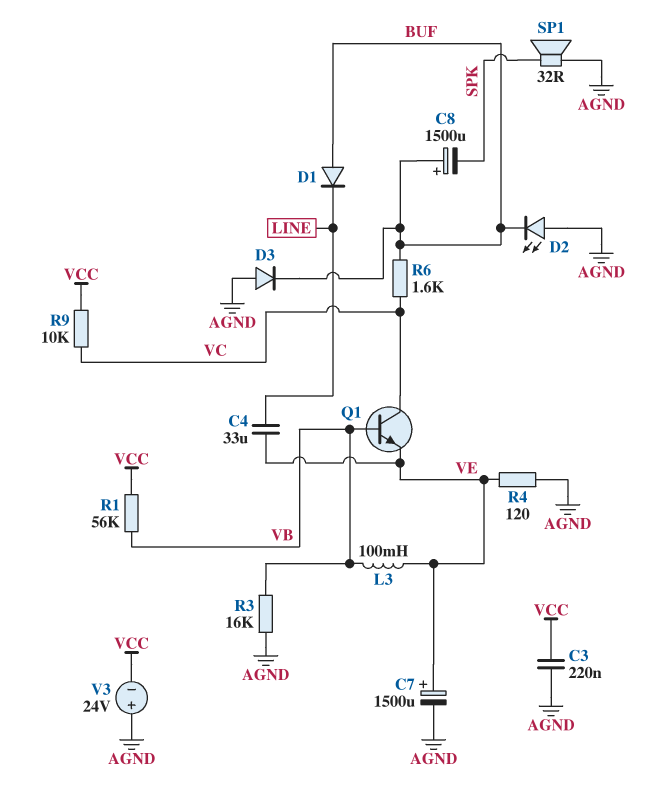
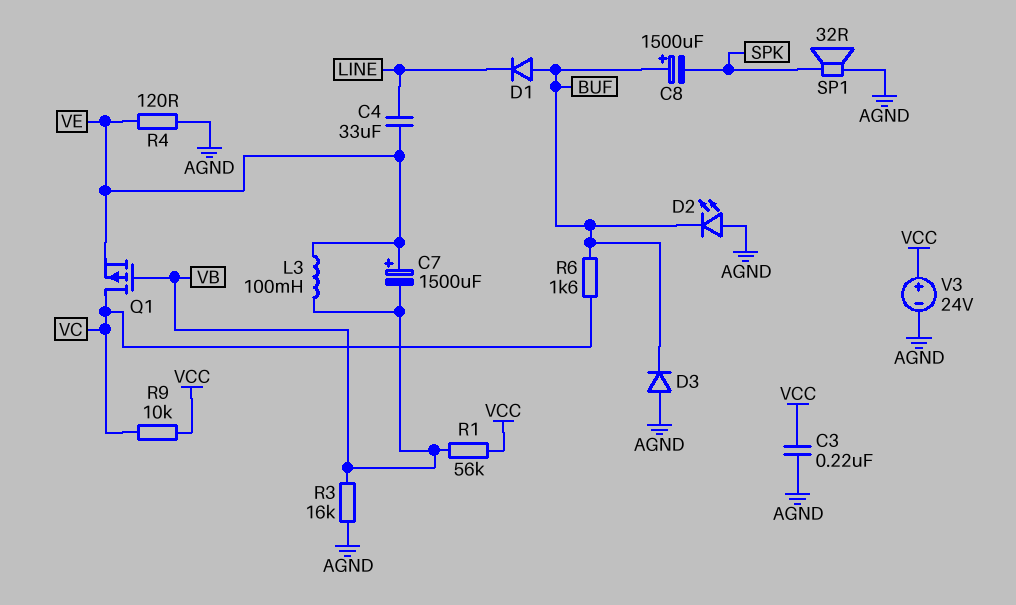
C7: 1500uF (plus VE, minus AGND) -> 1500uF (plus VE, minus VB)
Q1: NPN (B VB, C VC, E VE) -> PMOS (G VB, D VC, S VE)
V3: 24V (plus AGND, minus VCC) -> 24V (plus VCC, minus AGND)

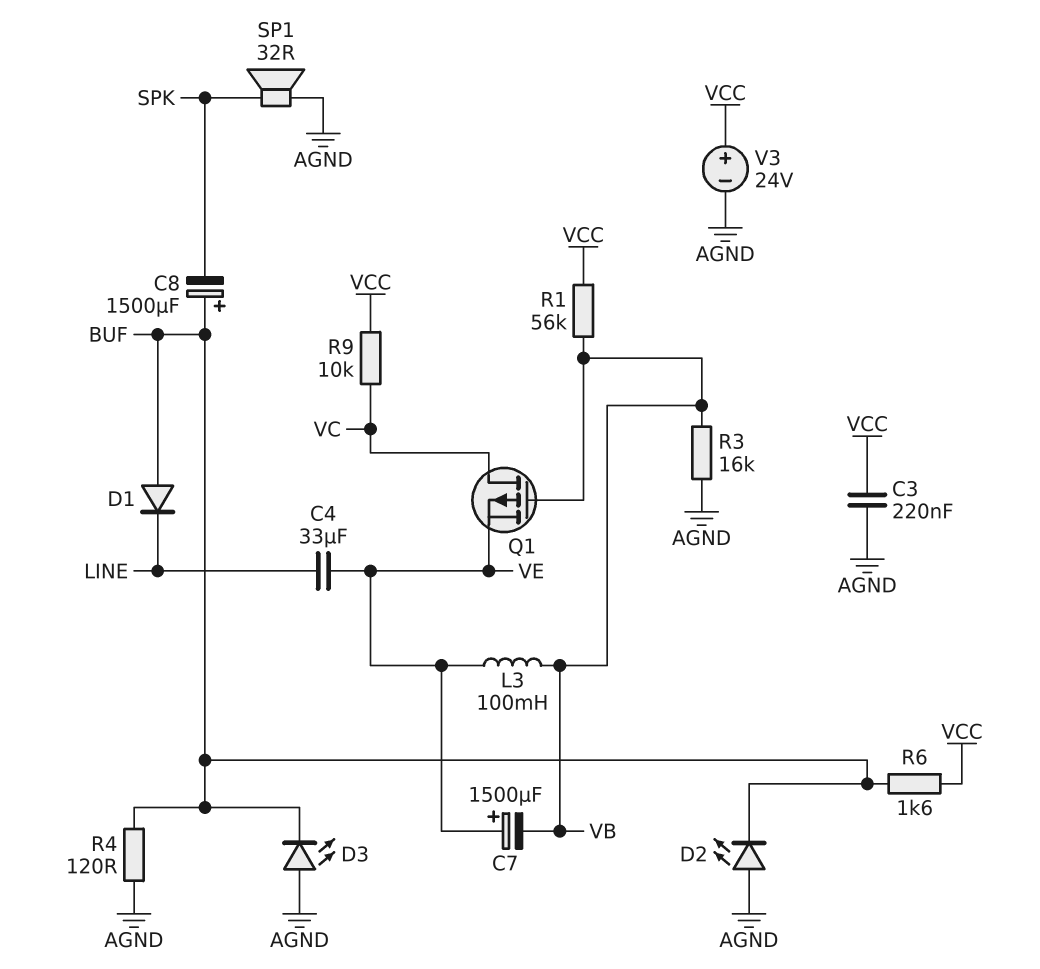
D3: diode (A AGND, K BUF) -> LED (A AGND, K BUF)
R4: 120 (AGND, VE) -> 120 (AGND, BUF)
R6: 1.6k (BUF, VC) -> 1.6k (BUF, VCC)

